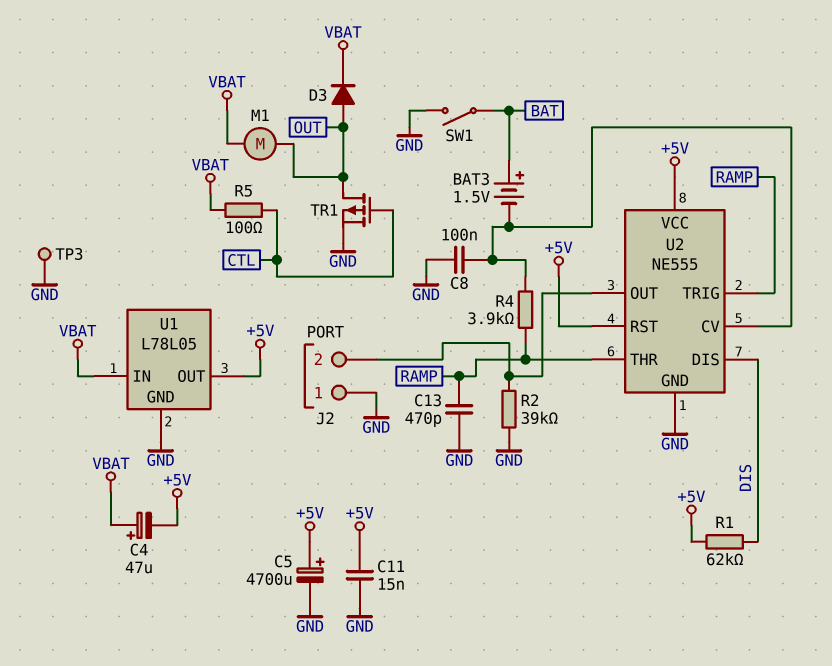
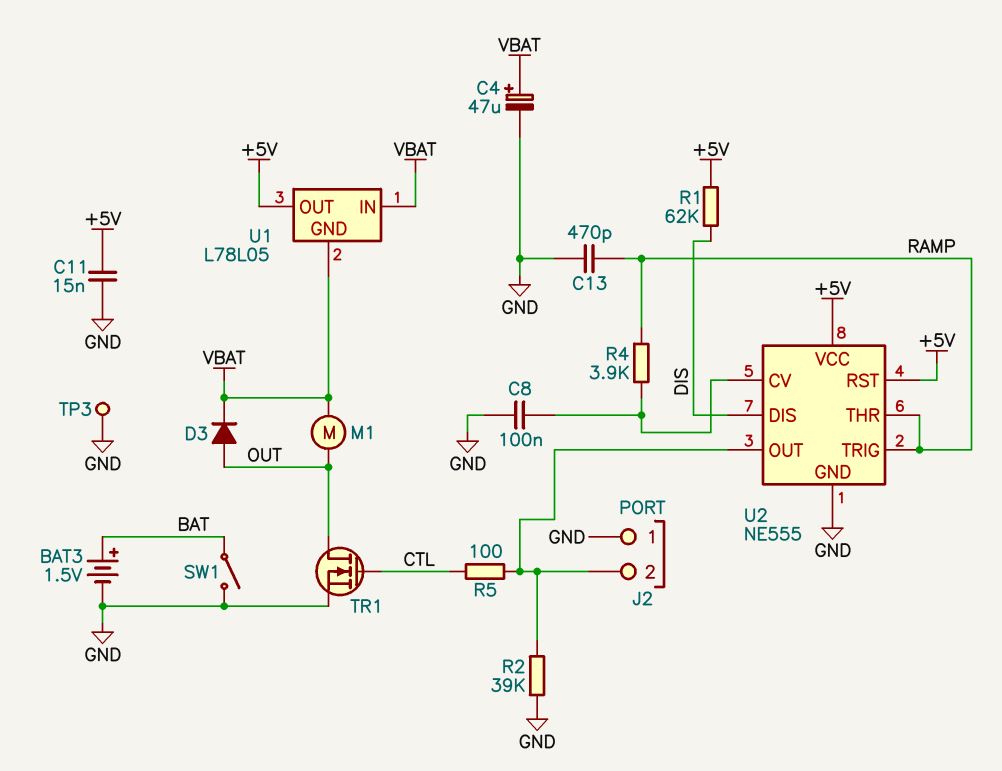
BAT3: 1.5V (plus BAT, minus U2/CV) -> 1.5V (plus BAT, minus GND)
C4: 47uF (plus VBAT, minus +5V) -> 47uF (plus VBAT, minus GND)
C5: 4700uF (plus +5V, minus GND) -> none
R5: 100 (CTL, VBAT) -> 100 (CTL, J2/2)
TR1: PMOS (G CTL, D OUT, S GND) -> NMOS (G CTL, D OUT, S GND)
U1 pin GND: GND -> VBAT

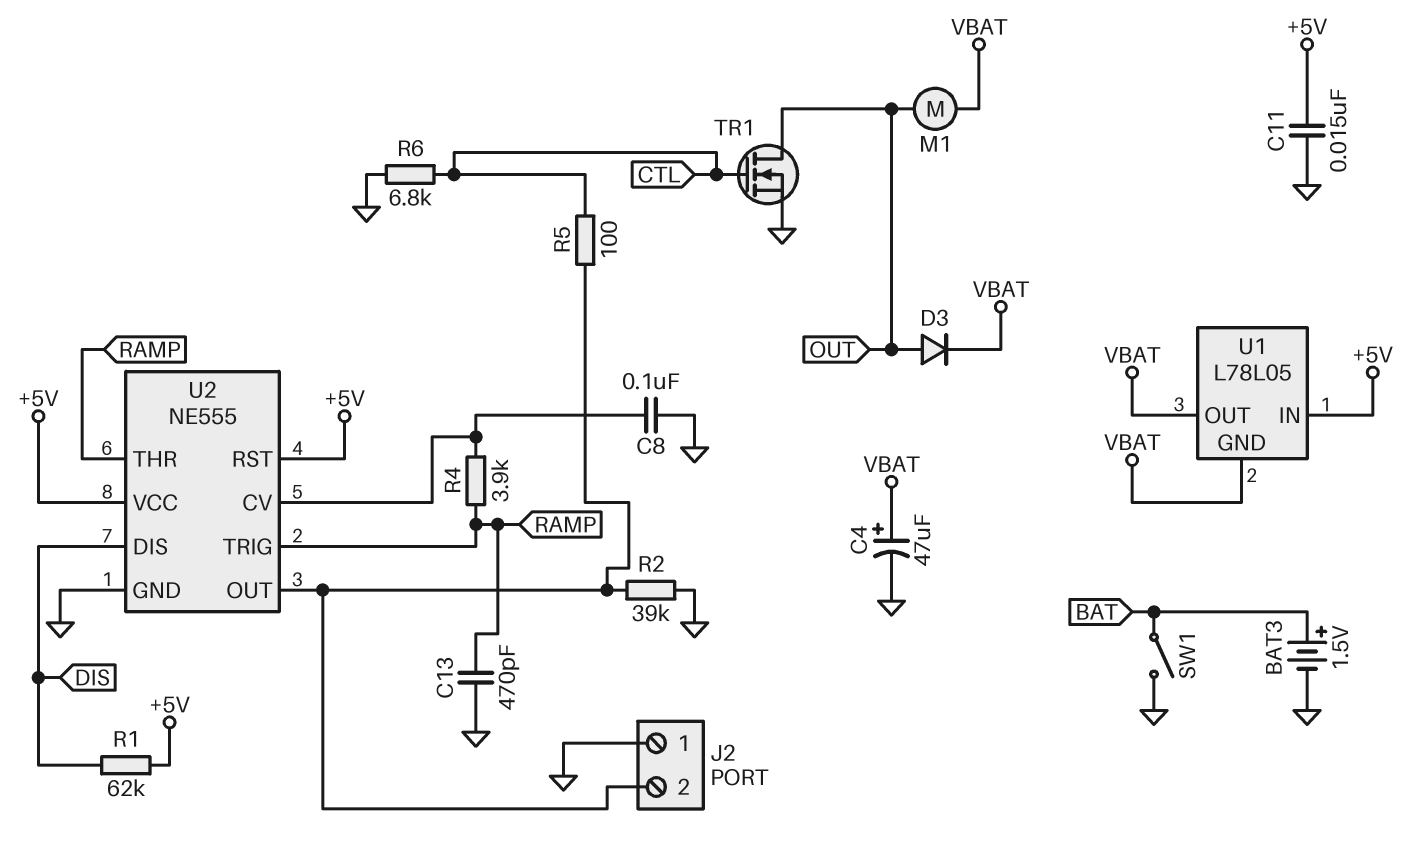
R6: none -> 6.8k (CTL, GND)
TP3: test point (GND) -> none
U1 pin IN: VBAT -> +5V
U1 pin OUT: +5V -> VBAT

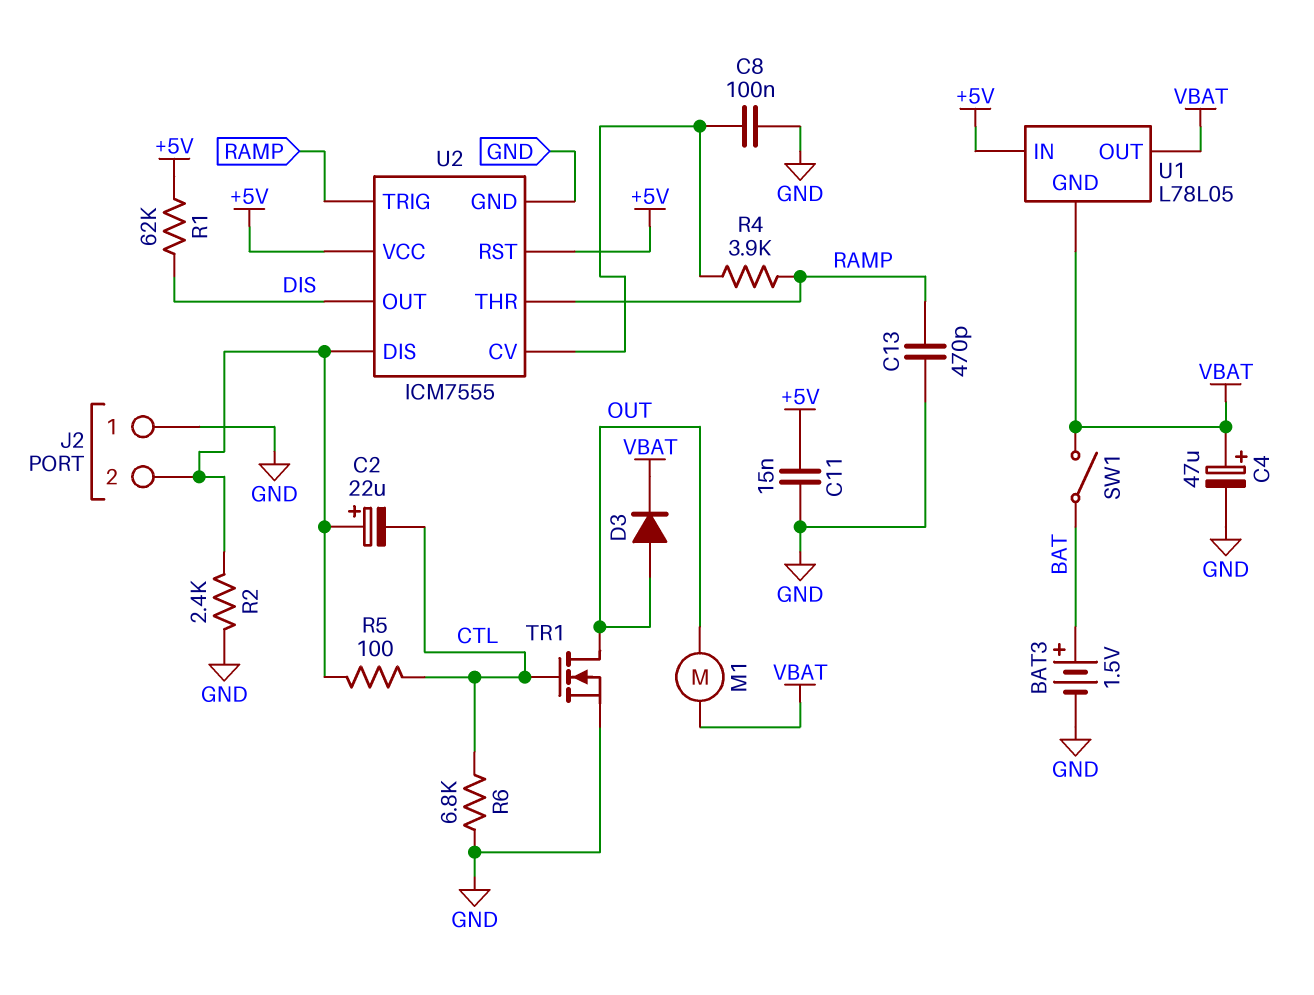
C2: none -> 22uF (plus J2/2, minus CTL)
R2: 39k (GND, J2/2) -> 2.4k (GND, J2/2)
SW1: switch (BAT, GND) -> switch (BAT, VBAT)
U2: NE555 -> ICM7555
U2 pin DIS: DIS -> J2/2
U2 pin OUT: J2/2 -> DIS

